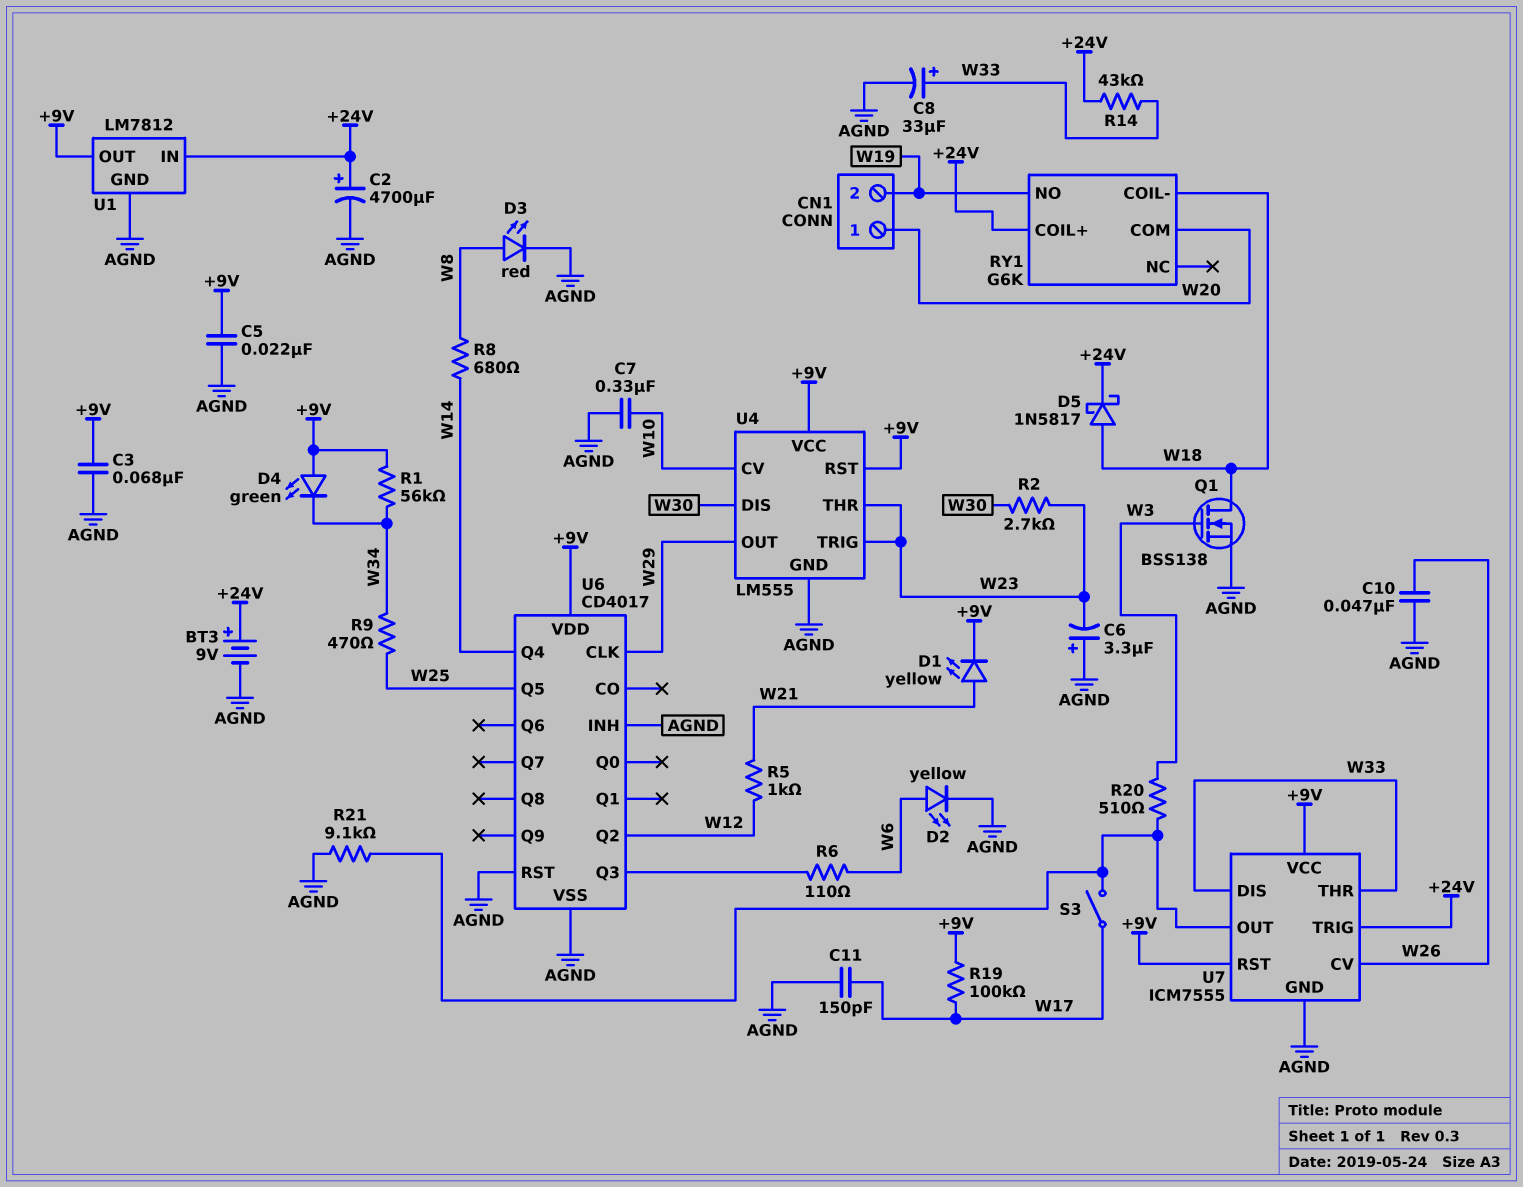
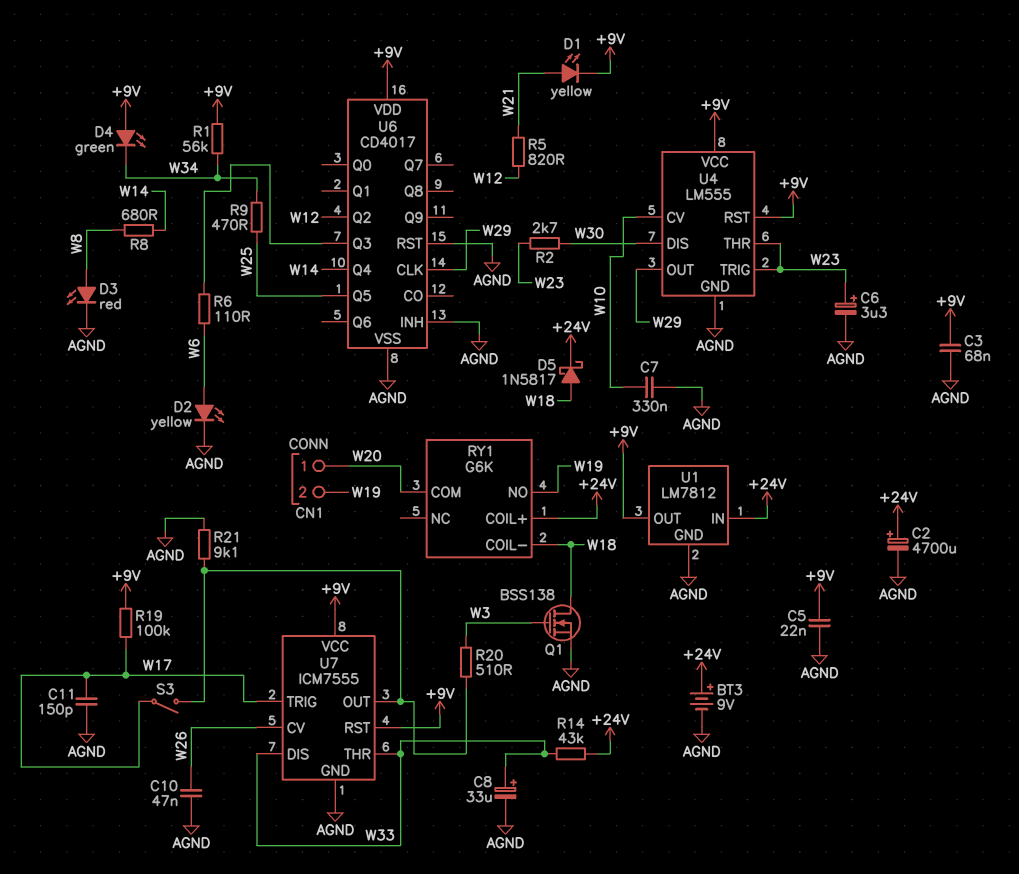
C6: 3.3uF (plus AGND, minus W23) -> 3.3uF (plus W23, minus AGND)
R5: 1k (W12, W21) -> 820 (W12, W21)
U7 pin TRIG: +24V -> W17

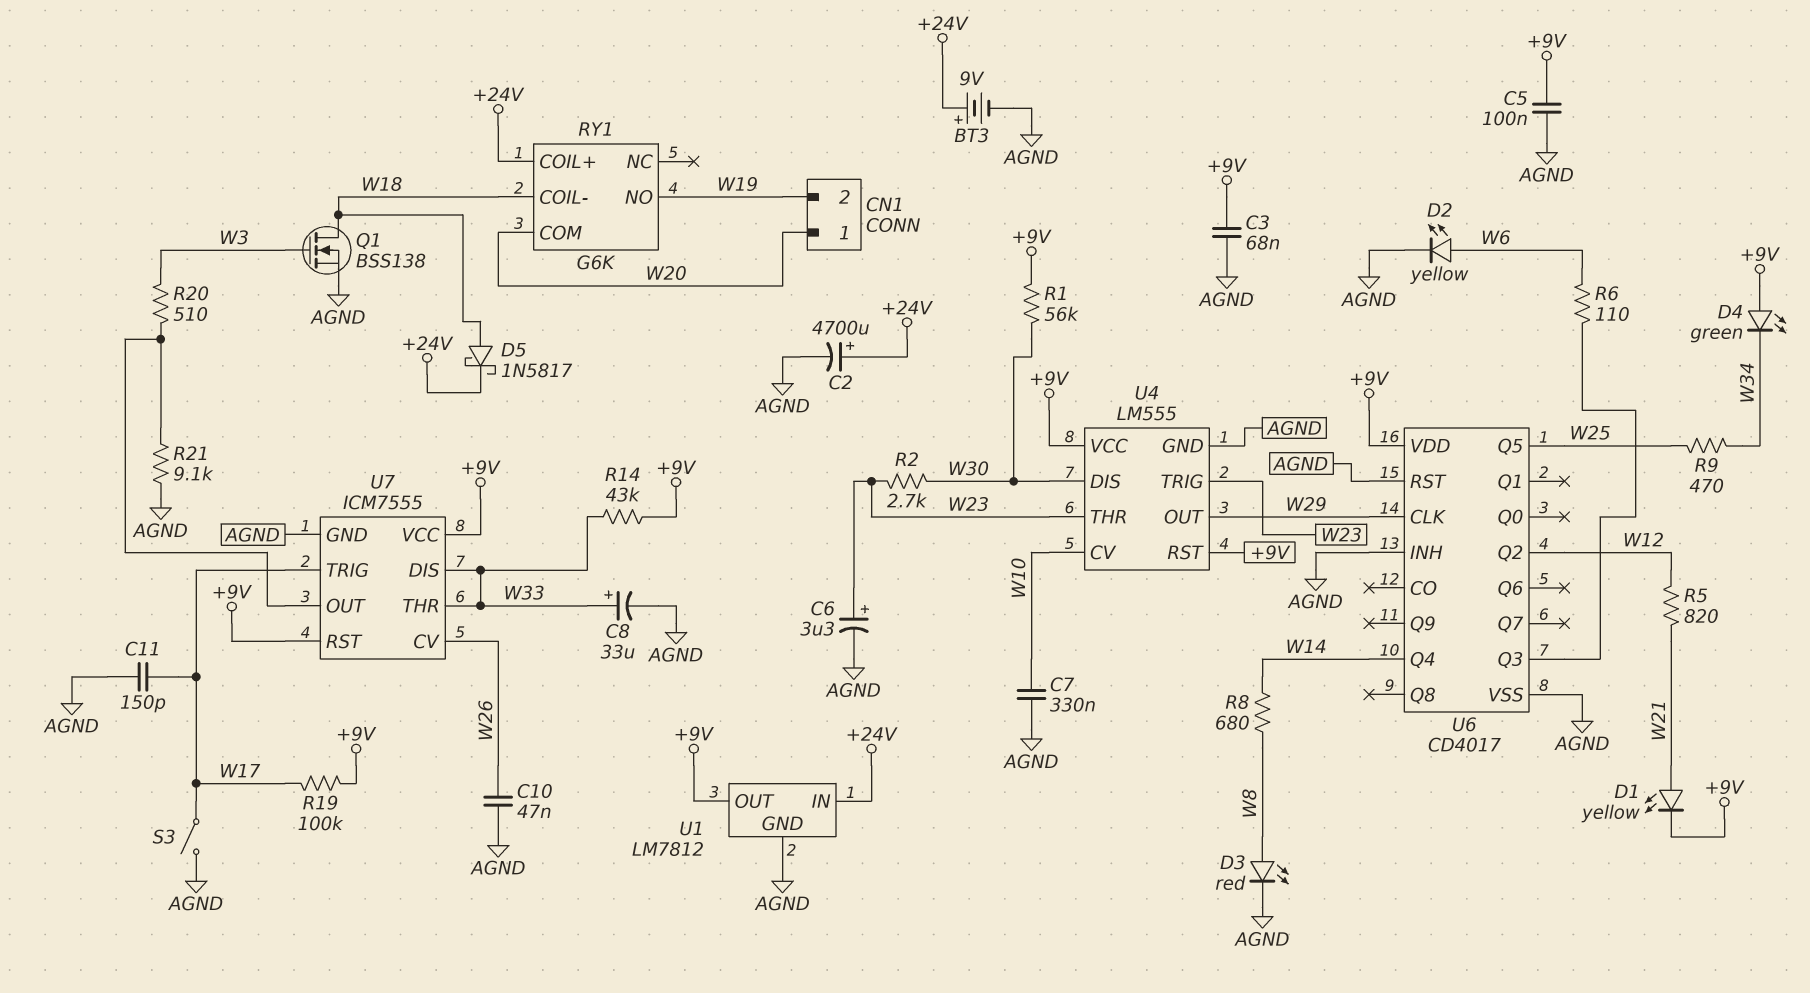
C5: 22nF (+9V, AGND) -> 100nF (+9V, AGND)
R1: 56k (+9V, W34) -> 56k (+9V, W30)
R14: 43k (+24V, W33) -> 43k (+9V, W33)
S3: switch (U7/OUT, W17) -> switch (AGND, W17)

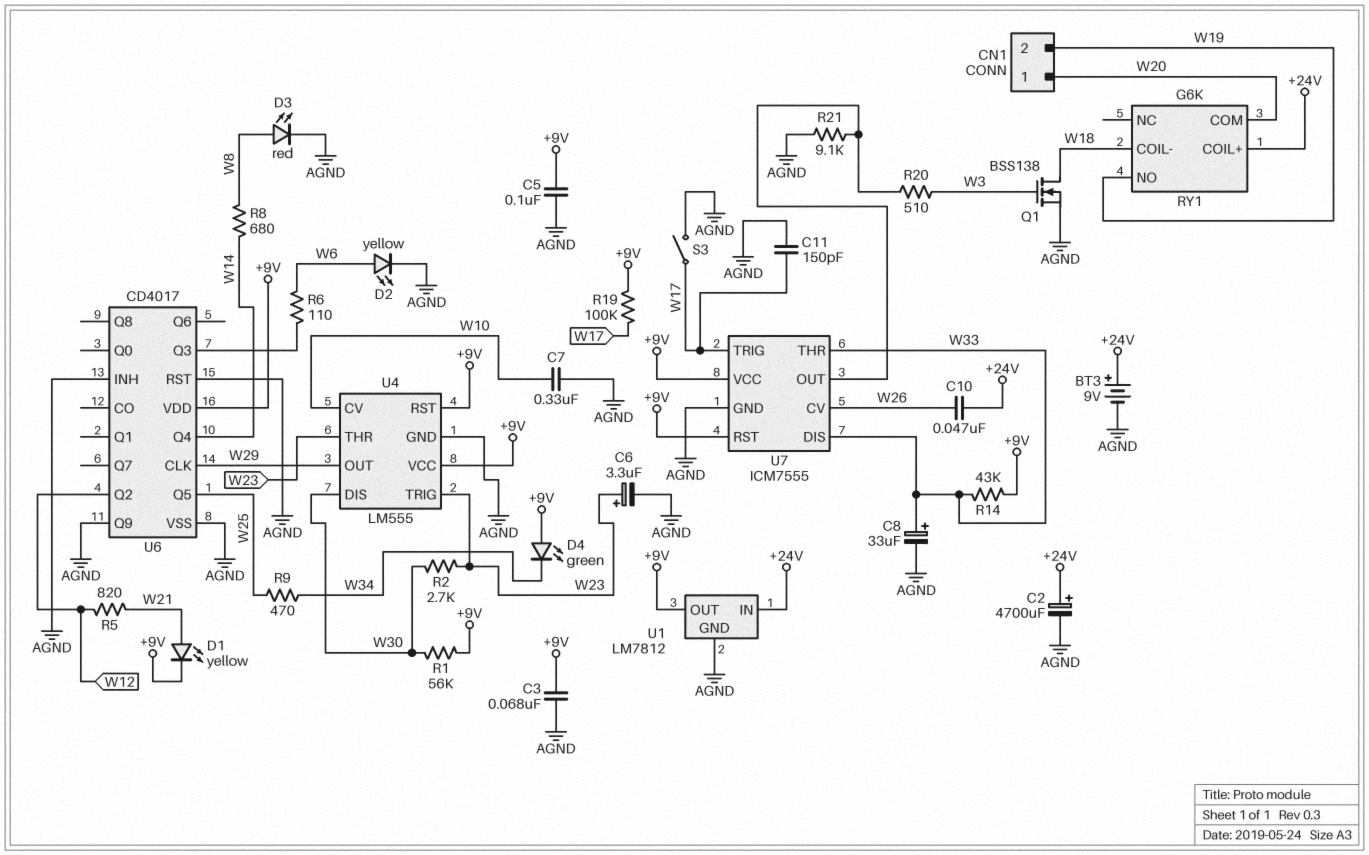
C10: 47nF (AGND, W26) -> 47nF (+24V, W26)
D5: schottky 1N5817 (A W18, K +24V) -> none
U6 pin Q9: none -> AGND

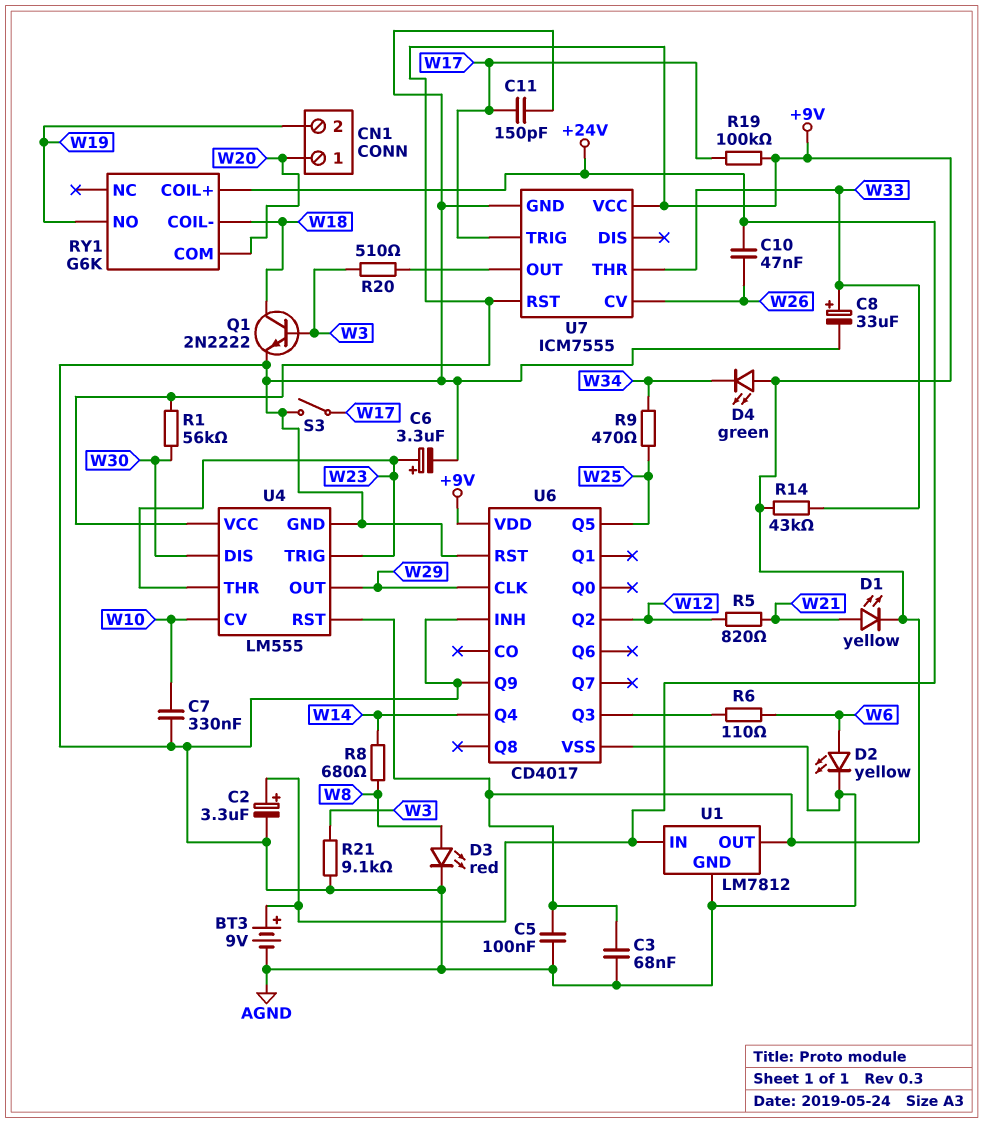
C2: 4700uF (plus +24V, minus AGND) -> 3.3uF (plus +24V, minus AGND)
Q1: NMOS BSS138 (G W3, D W18, S AGND) -> NPN 2N2222 (B W3, C W18, E AGND)
R2: 2.7k (W23, W30) -> none
R21: 9.1k (AGND, U7/OUT) -> 9.1k (AGND, W3)
U7 pin DIS: W33 -> none

